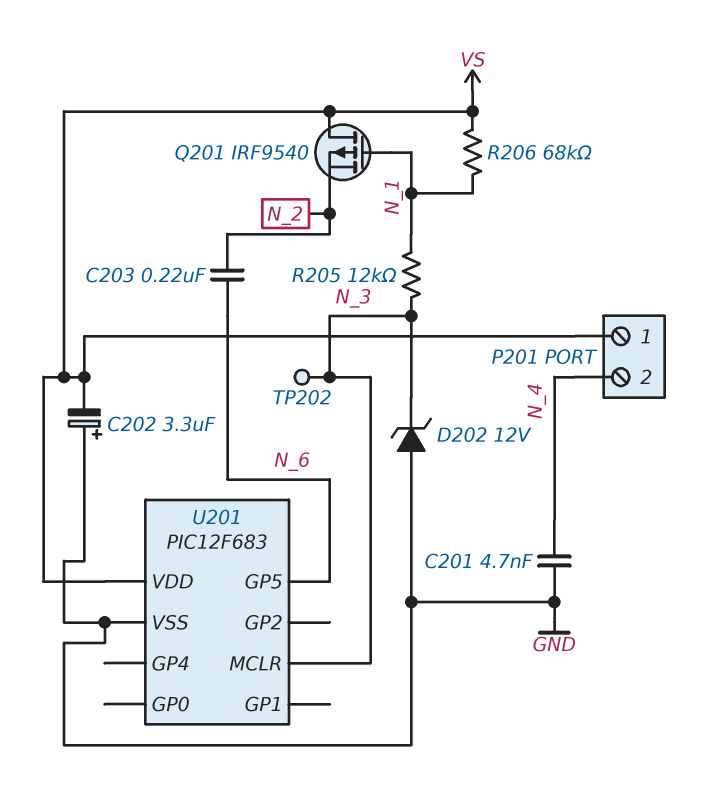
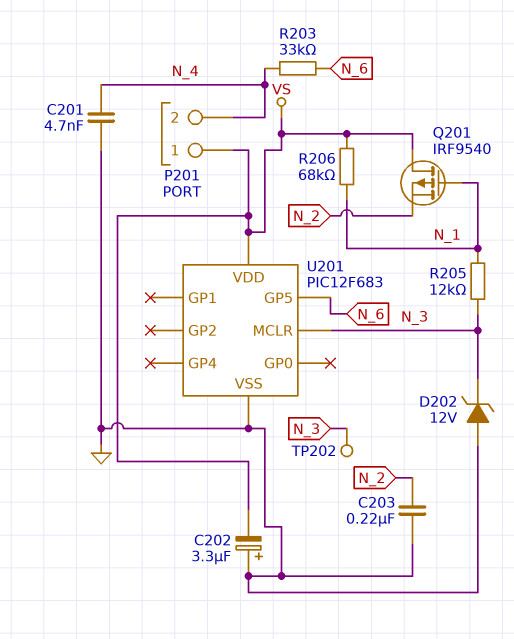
C203: 220nF (N_2, N_6) -> 220nF (GND, N_2)
R203: none -> 33k (N_4, N_6)

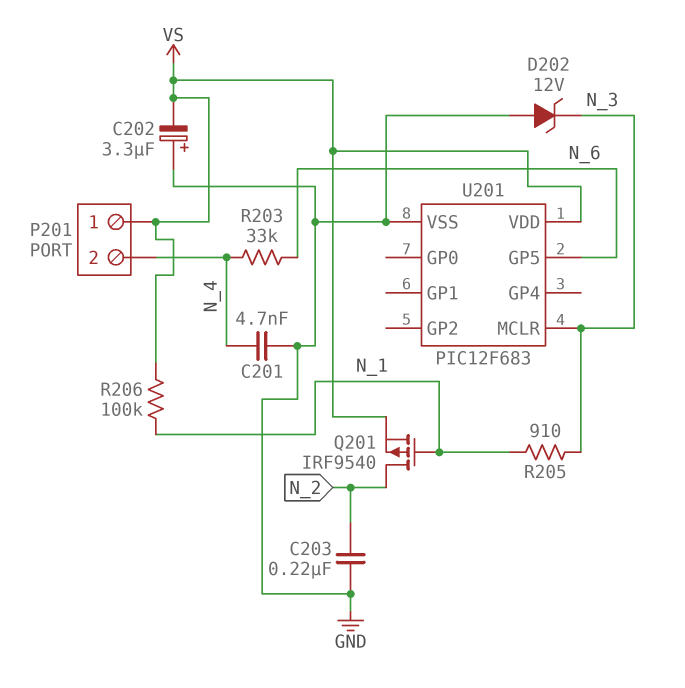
Q201: PMOS IRF9540 (G N_1, D VS, S N_2) -> PMOS IRF9540 (G N_1, D N_2, S VS)
R205: 12k (N_1, N_3) -> 910 (N_1, N_3)
R206: 68k (N_1, VS) -> 100k (N_1, VS)
TP202: test point (N_3) -> none

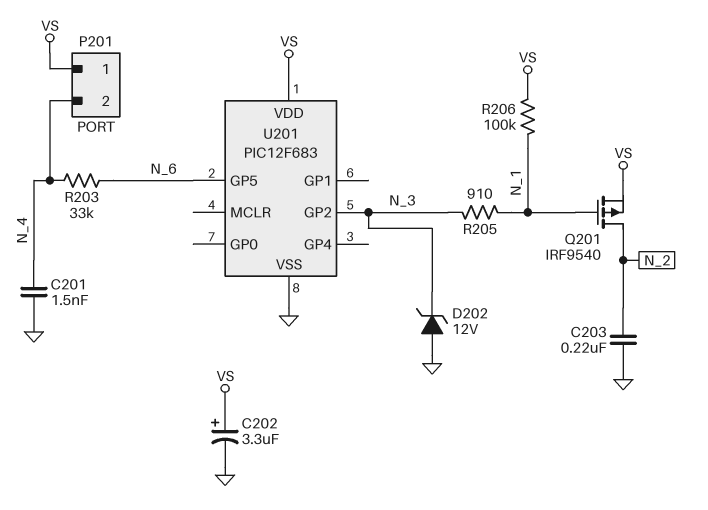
C201: 4.7nF (GND, N_4) -> 1.5nF (GND, N_4)
C202: 3.3uF (plus GND, minus VS) -> 3.3uF (plus VS, minus GND)
U201 pin GP2: none -> N_3
U201 pin MCLR: N_3 -> none

